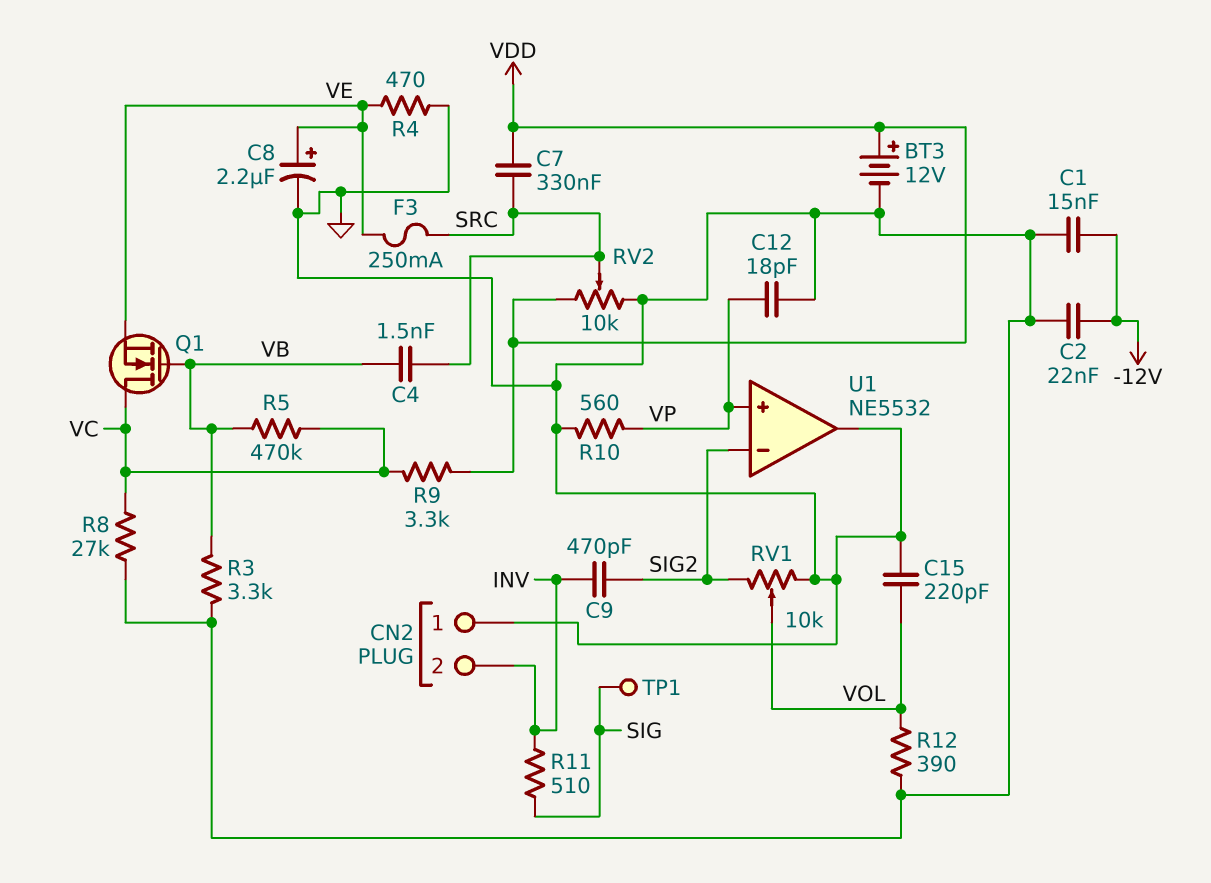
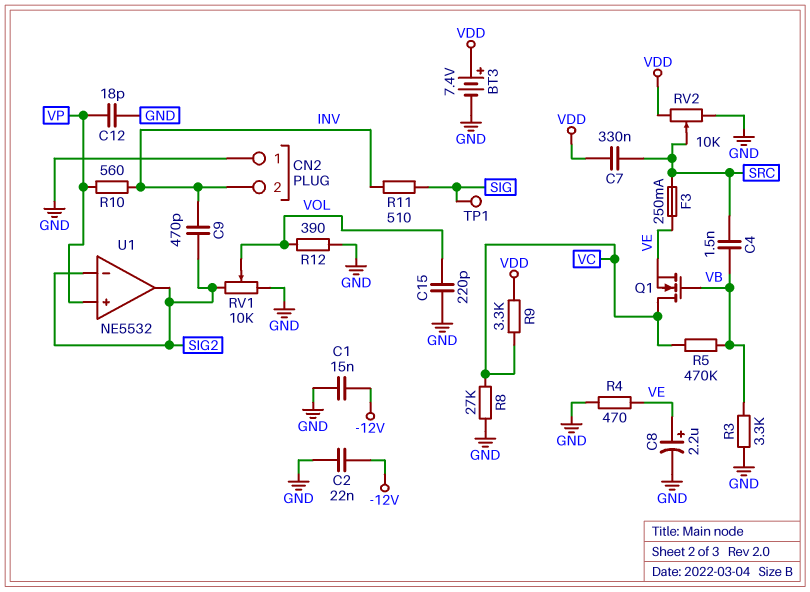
BT3: 12V (plus VDD, minus GND) -> 7.4V (plus VDD, minus GND)
R10: 560 (GND, VP) -> 560 (INV, VP)
U1 pin out: GND -> SIG2

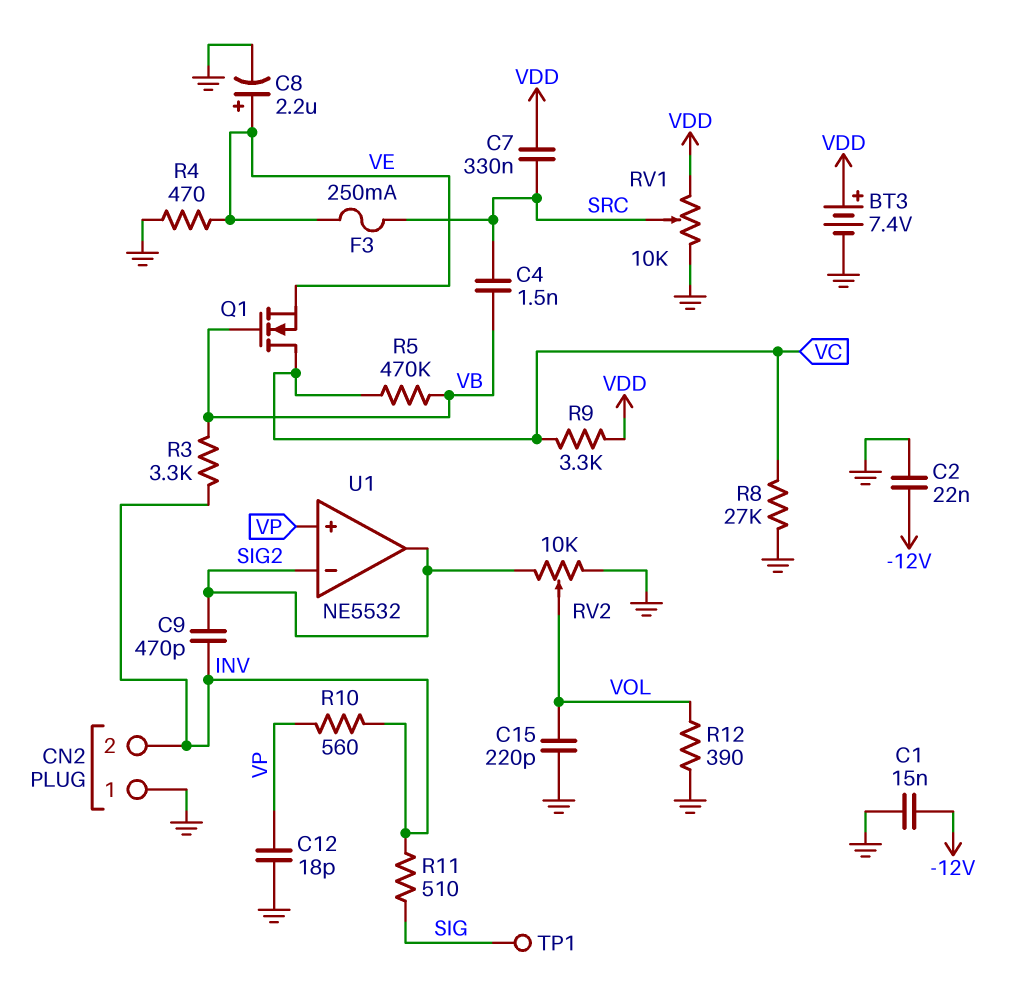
R3: 3.3k (GND, VB) -> 3.3k (INV, VB)
RV1: 10k (GND, SIG2, wiper VOL) -> 10k (GND, VDD, wiper SRC)
RV2: 10k (GND, VDD, wiper SRC) -> 10k (GND, SIG2, wiper VOL)

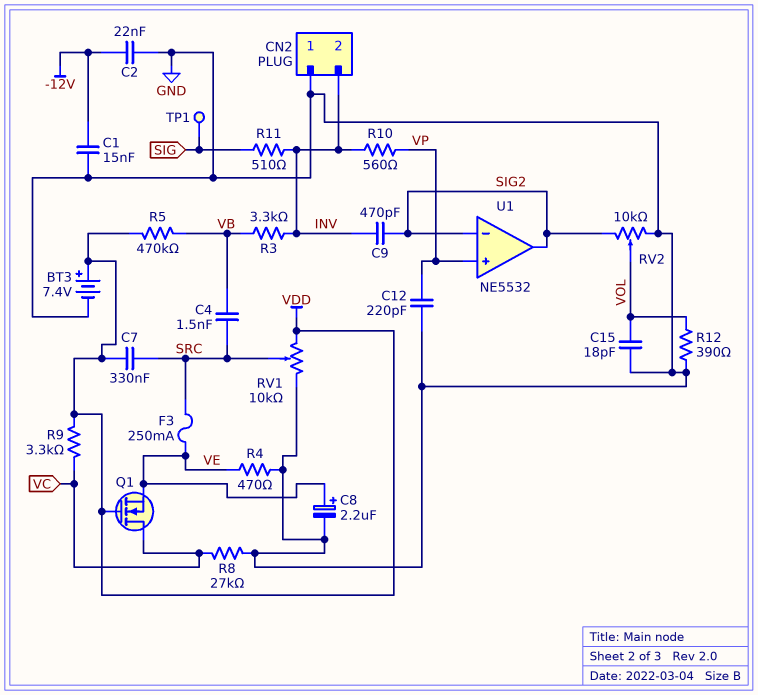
C12: 18pF (GND, VP) -> 220pF (GND, VP)
C15: 220pF (GND, VOL) -> 18pF (GND, VOL)
Q1: NMOS (G VB, D VC, S VE) -> NMOS (G VDD, D VC, S VE)
R5: 470k (VB, VC) -> 470k (VB, VDD)

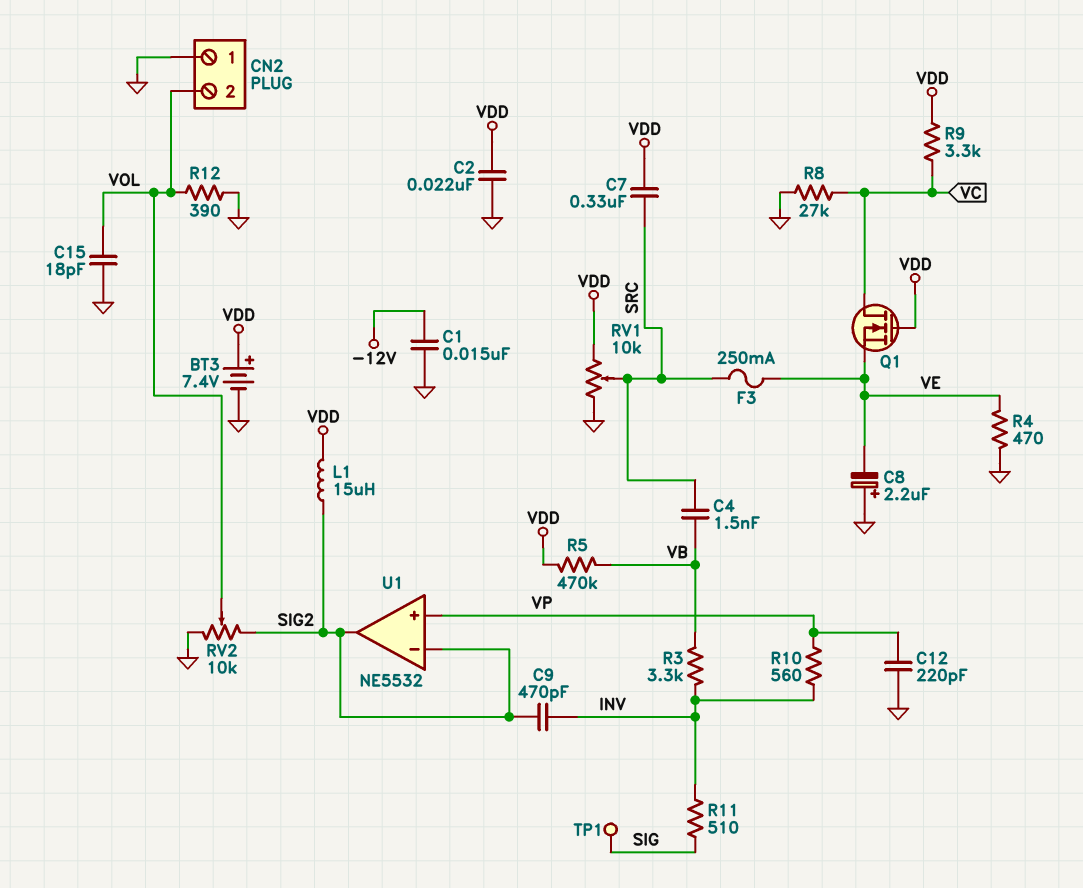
C2: 22nF (-12V, GND) -> 22nF (GND, VDD)
C8: 2.2uF (plus VE, minus GND) -> 2.2uF (plus GND, minus VE)
CN2 pin 2: INV -> VOL
L1: none -> 15uH (SIG2, VDD)

